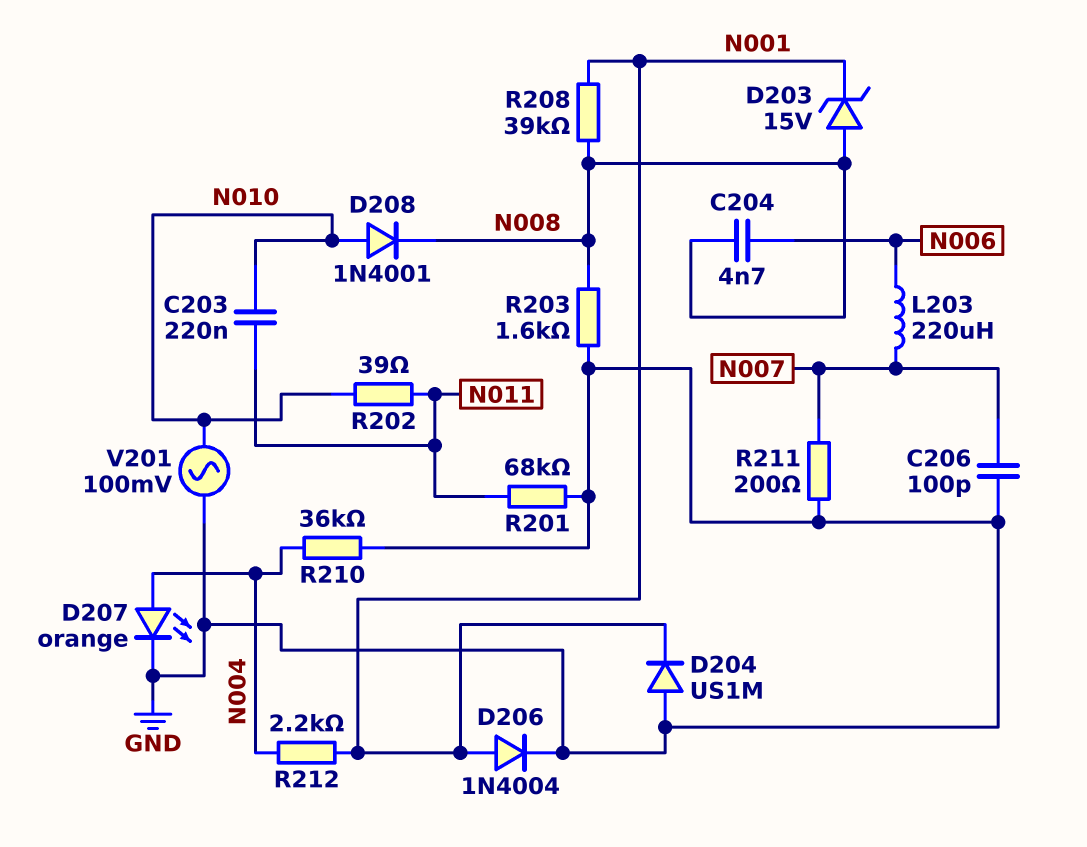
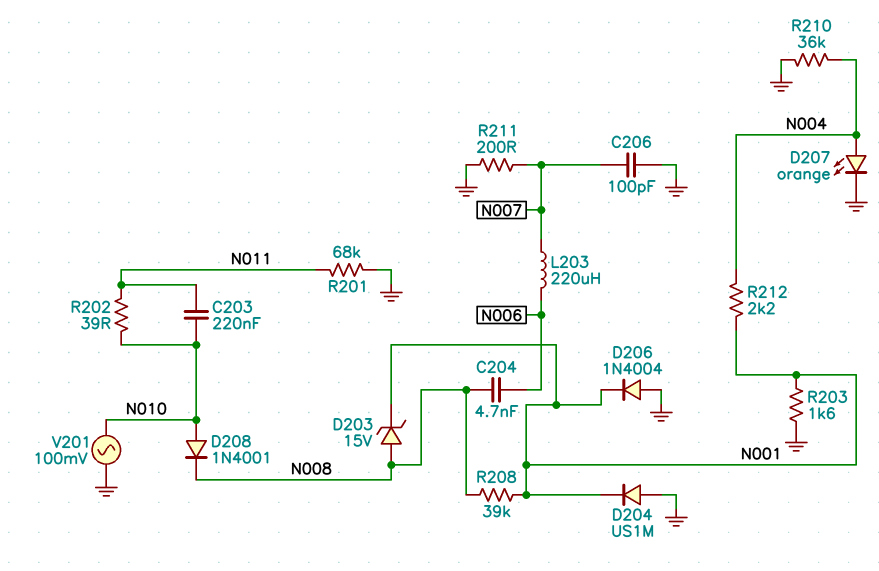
D206: diode 1N4004 (A N001, K GND) -> diode 1N4004 (A GND, K N001)
R203: 1.6k (GND, N008) -> 1.6k (GND, N001)

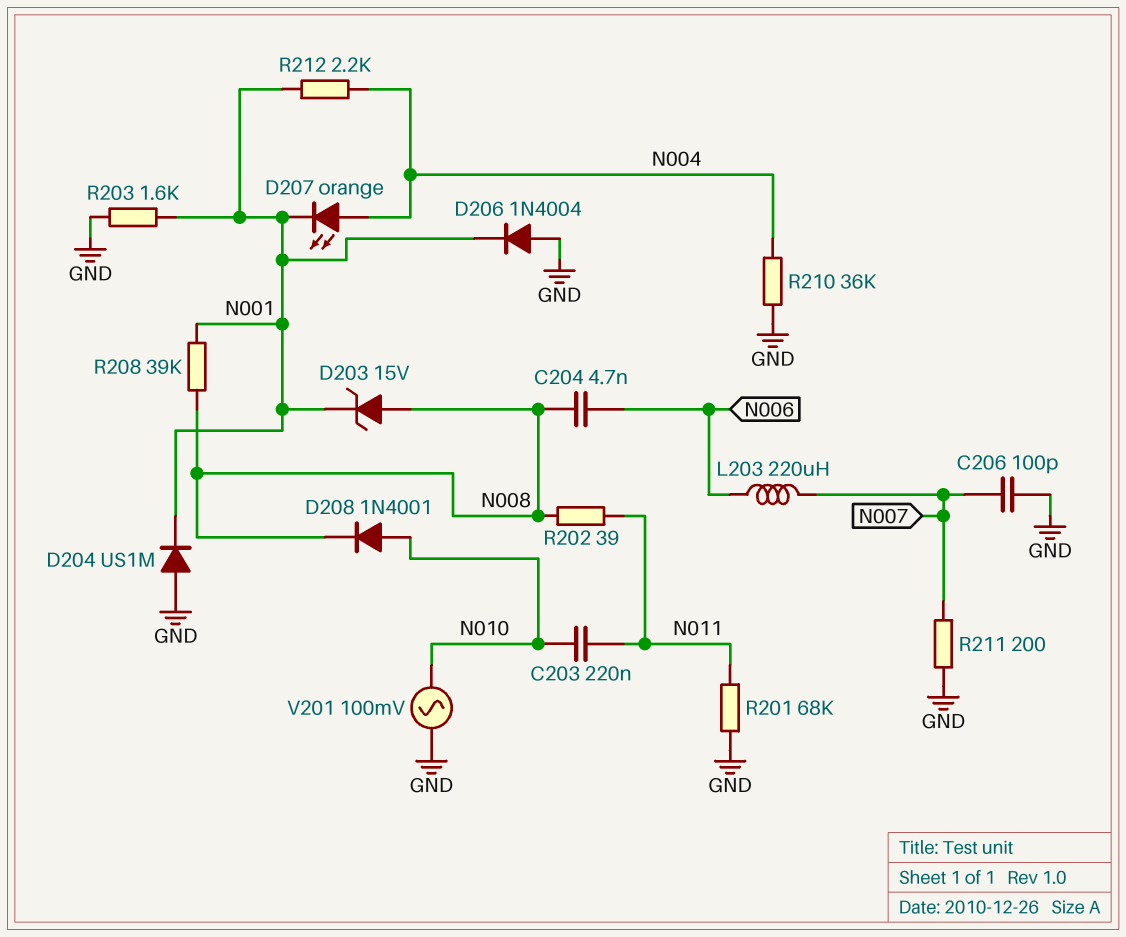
D207: LED orange (A N004, K GND) -> LED orange (A N004, K N001)
R202: 39 (N010, N011) -> 39 (N008, N011)

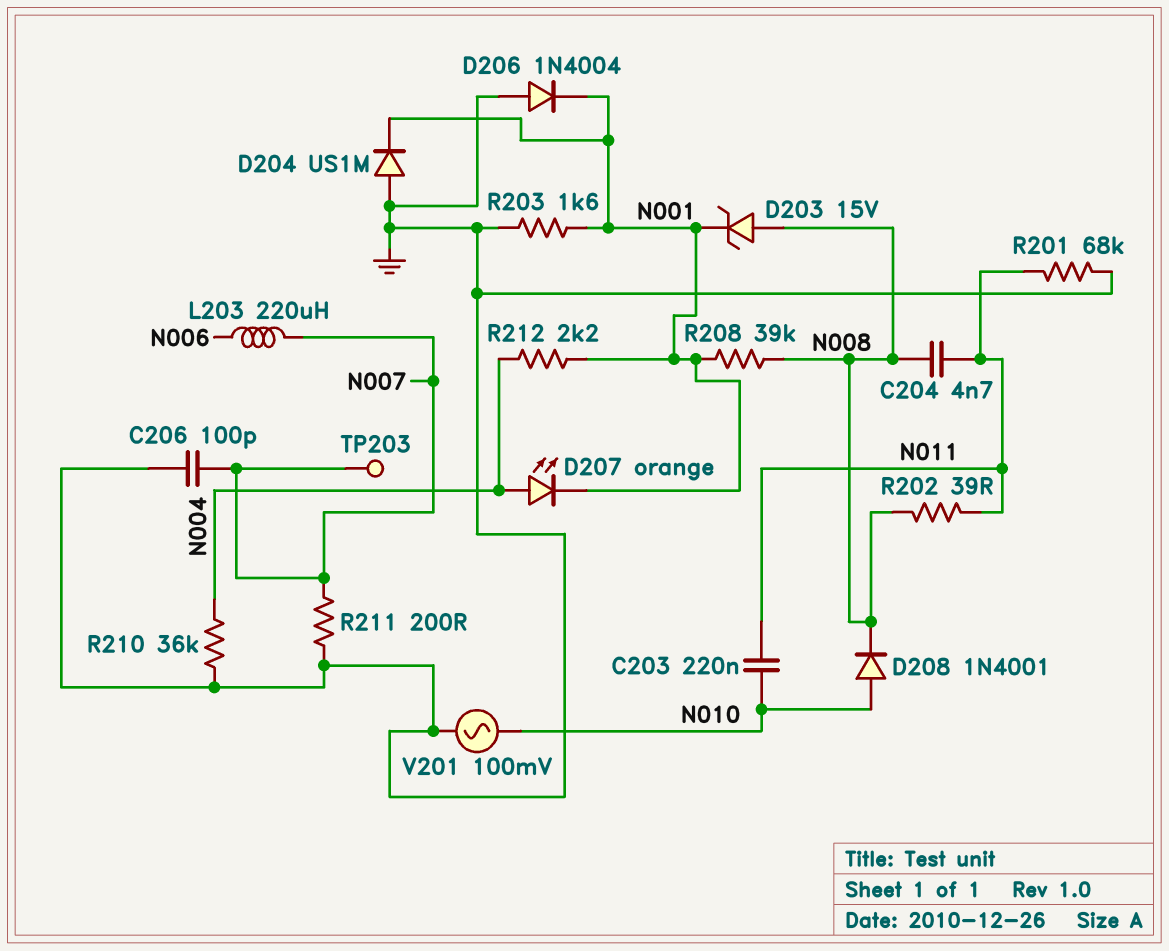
C204: 4.7nF (N006, N008) -> 4.7nF (N008, N011)
TP203: none -> test point (N007)

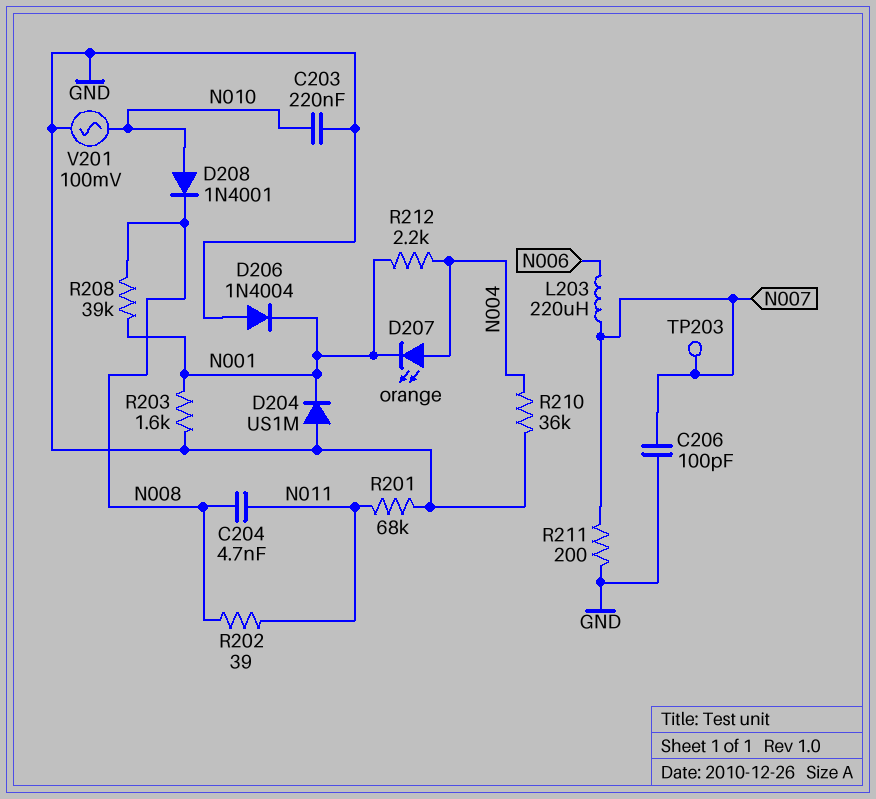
C203: 220nF (N010, N011) -> 220nF (GND, N010)
D203: zener 15V (A N008, K N001) -> none

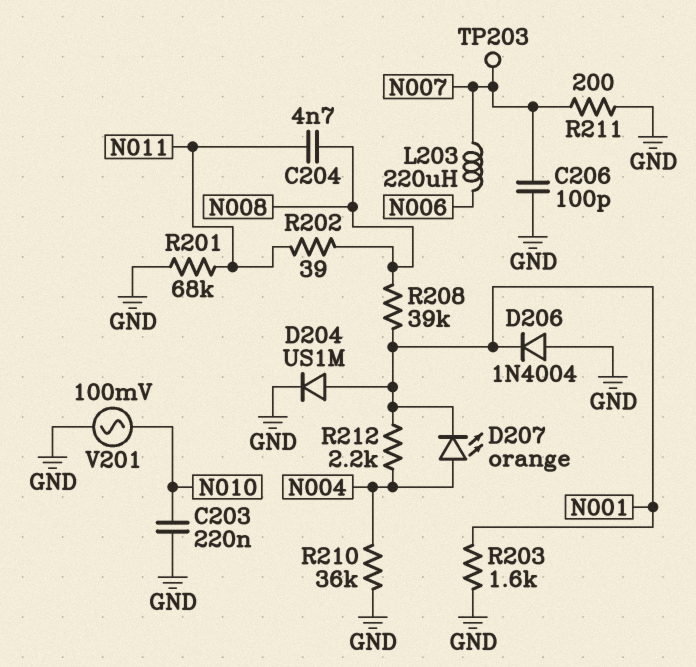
D204: diode US1M (A GND, K N001) -> diode US1M (A N001, K GND)
D208: diode 1N4001 (A N010, K N008) -> none

